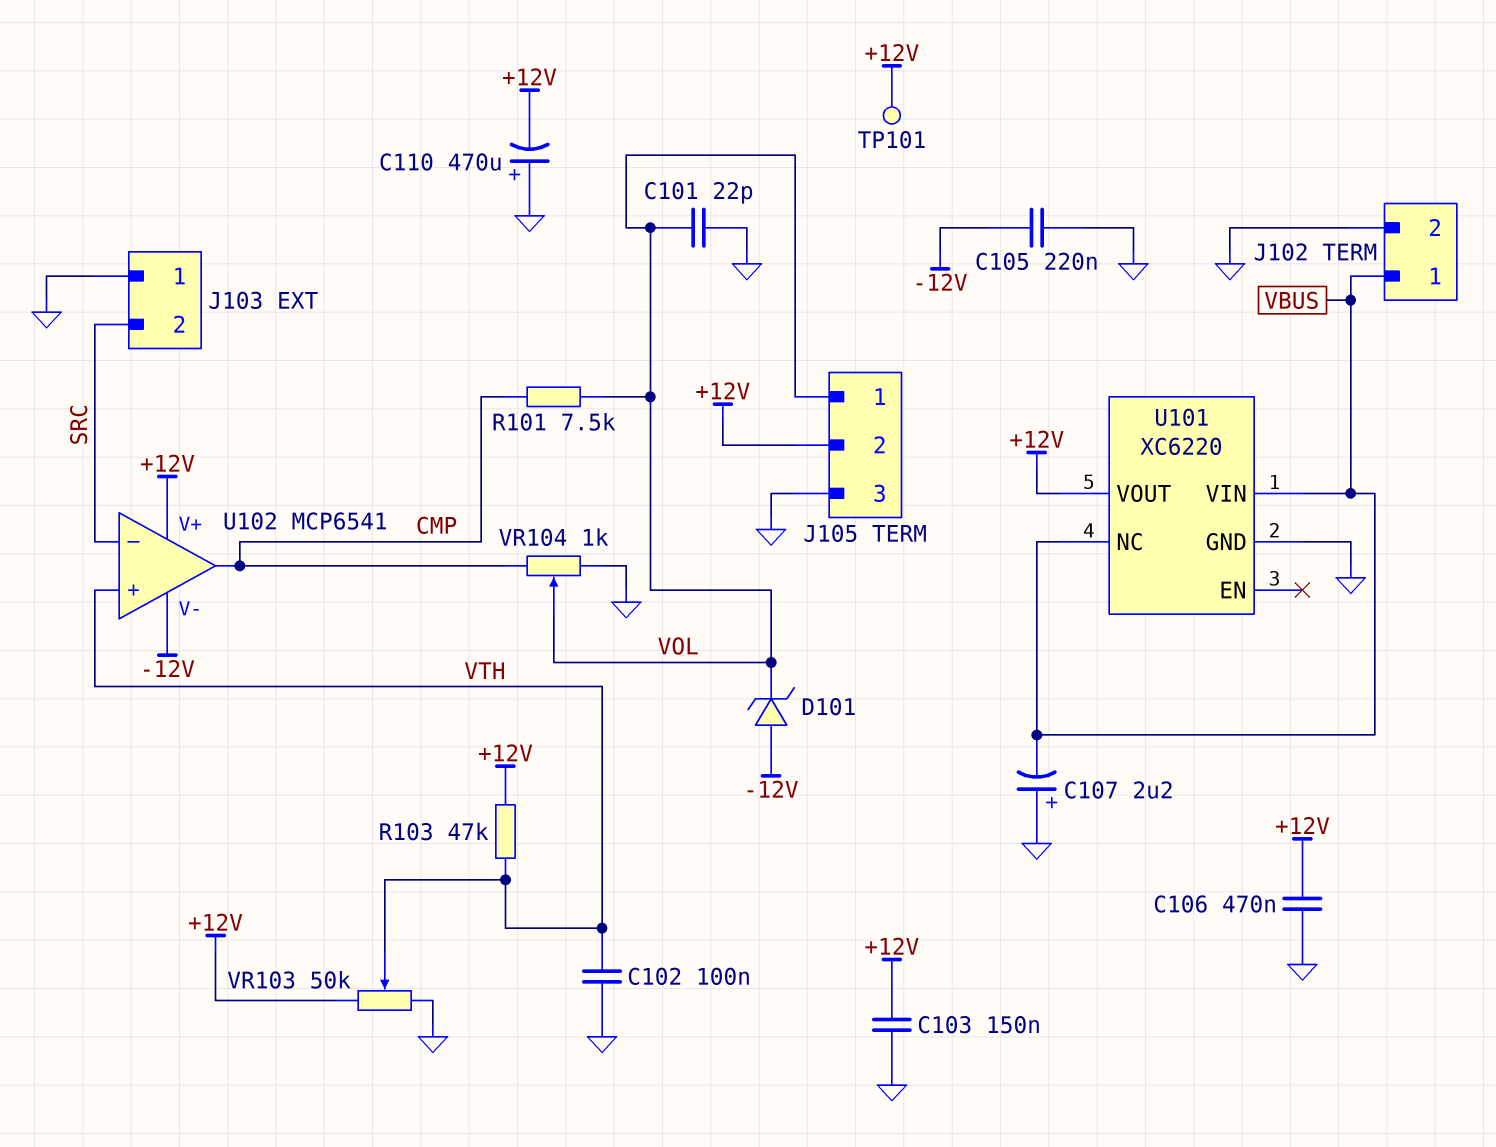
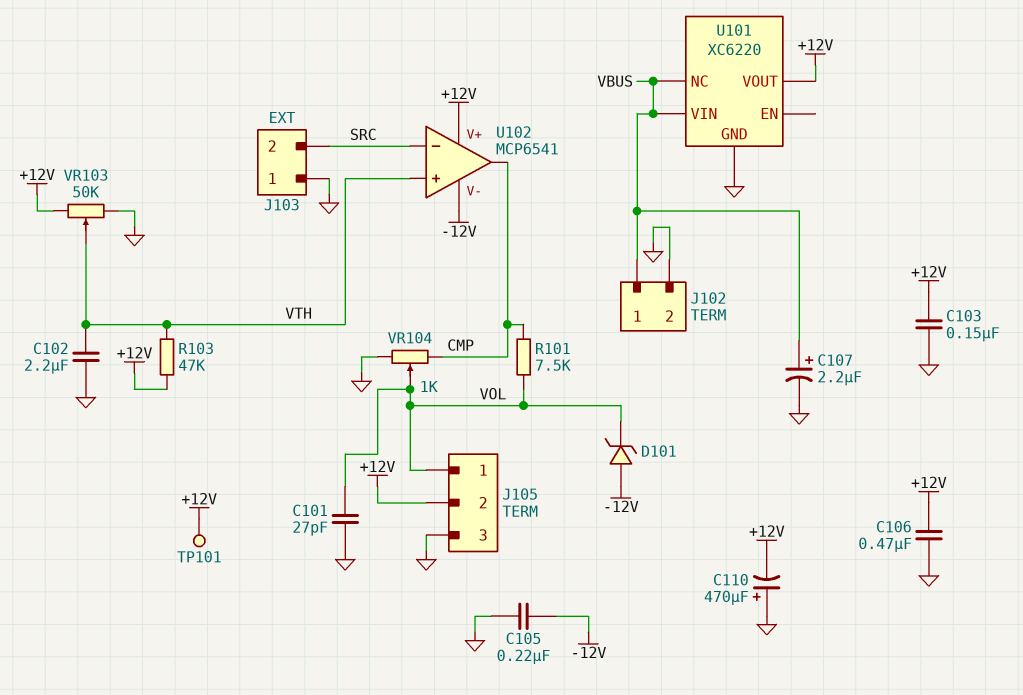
C101: 22pF (GND, VOL) -> 27pF (GND, VOL)
C102: 100nF (GND, VTH) -> 2.2uF (GND, VTH)
C107: 2.2uF (plus GND, minus VBUS) -> 2.2uF (plus VBUS, minus GND)

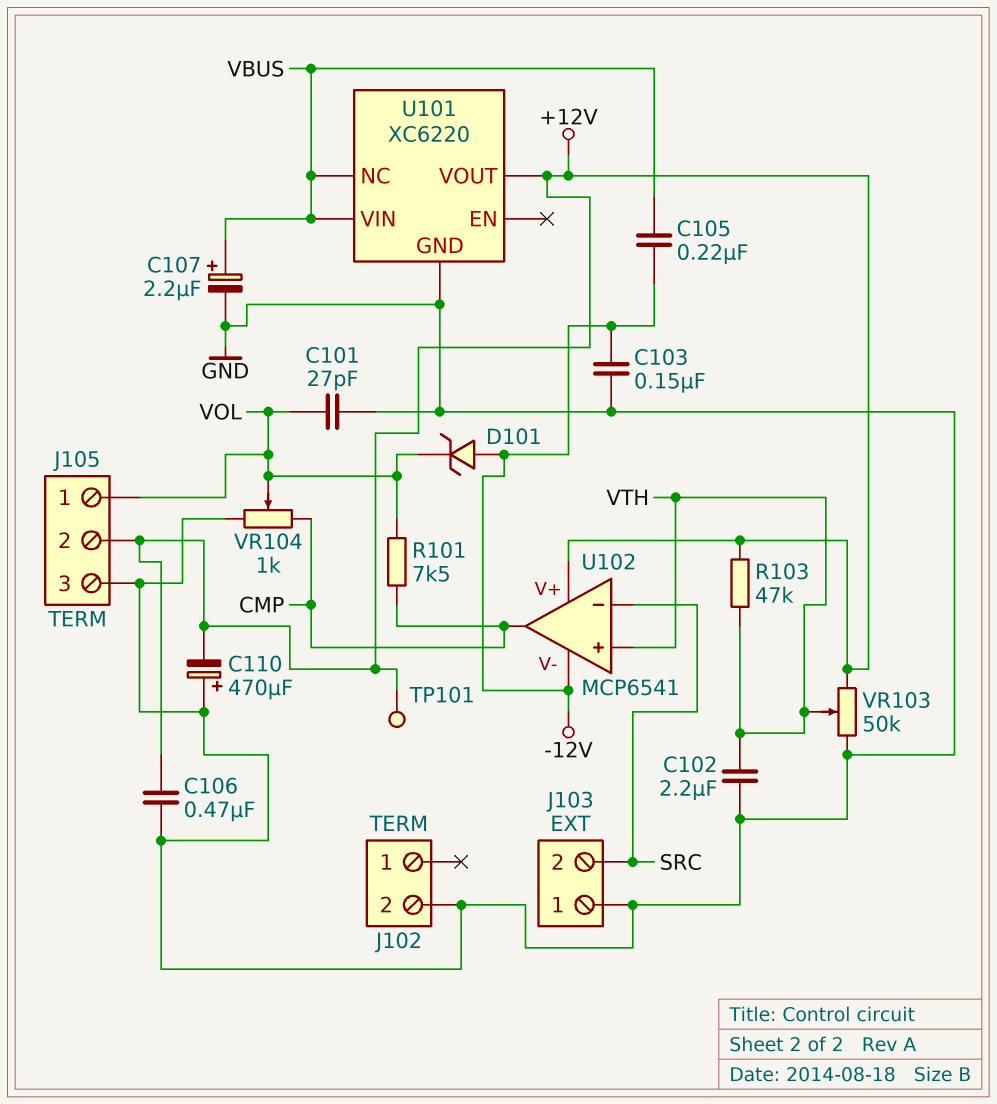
C103: 150nF (+12V, GND) -> 150nF (-12V, GND)
C105: 220nF (-12V, GND) -> 220nF (-12V, VBUS)
J102 pin 1: VBUS -> none

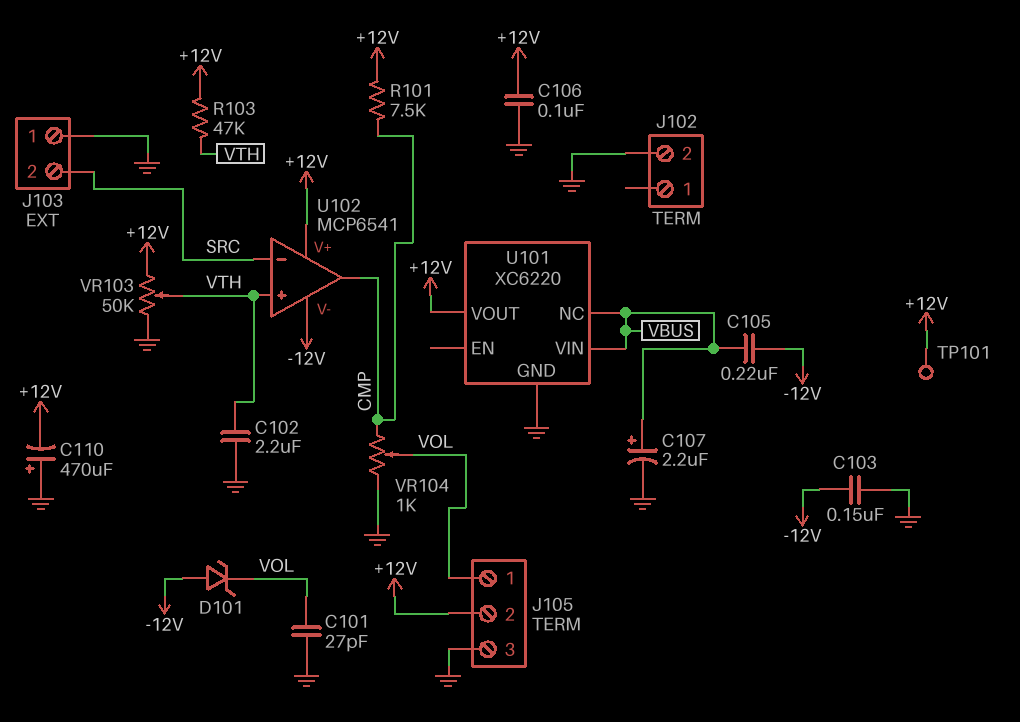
C106: 470nF (+12V, GND) -> 100nF (+12V, GND)
R101: 7.5k (CMP, VOL) -> 7.5k (+12V, CMP)

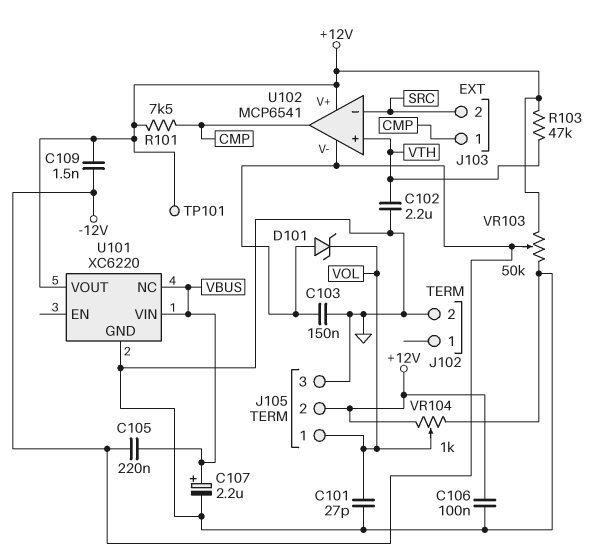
C109: none -> 1.5nF (+12V, -12V)
C110: 470uF (plus GND, minus +12V) -> none
J103 pin 1: GND -> CMP
VR103: 50k (+12V, GND, wiper VTH) -> 50k (+12V, GND, wiper -12V)
VR104: 1k (CMP, GND, wiper VOL) -> 1k (+12V, GND, wiper VOL)

